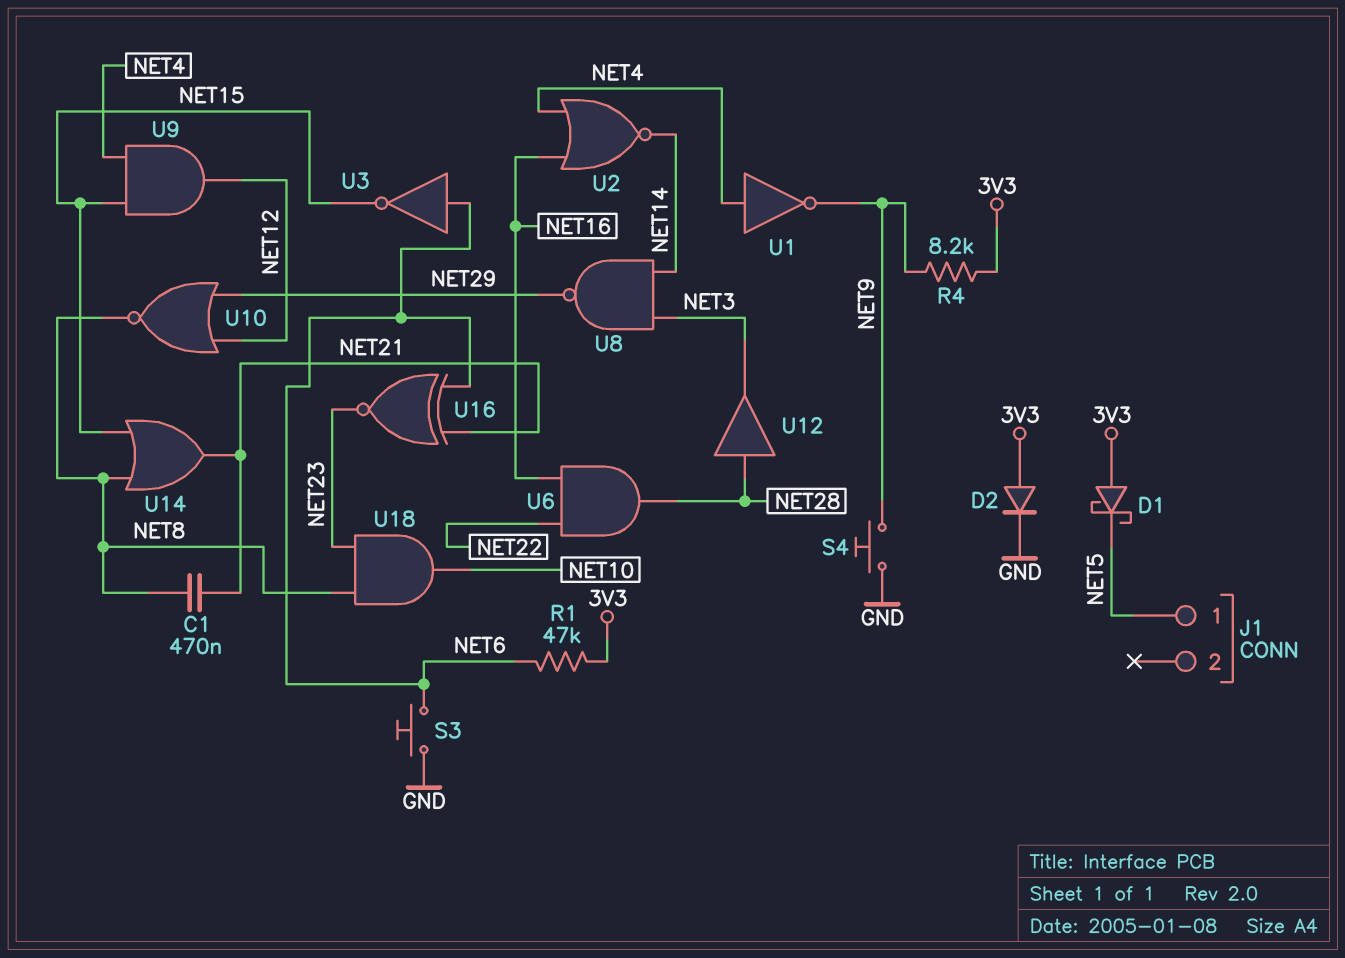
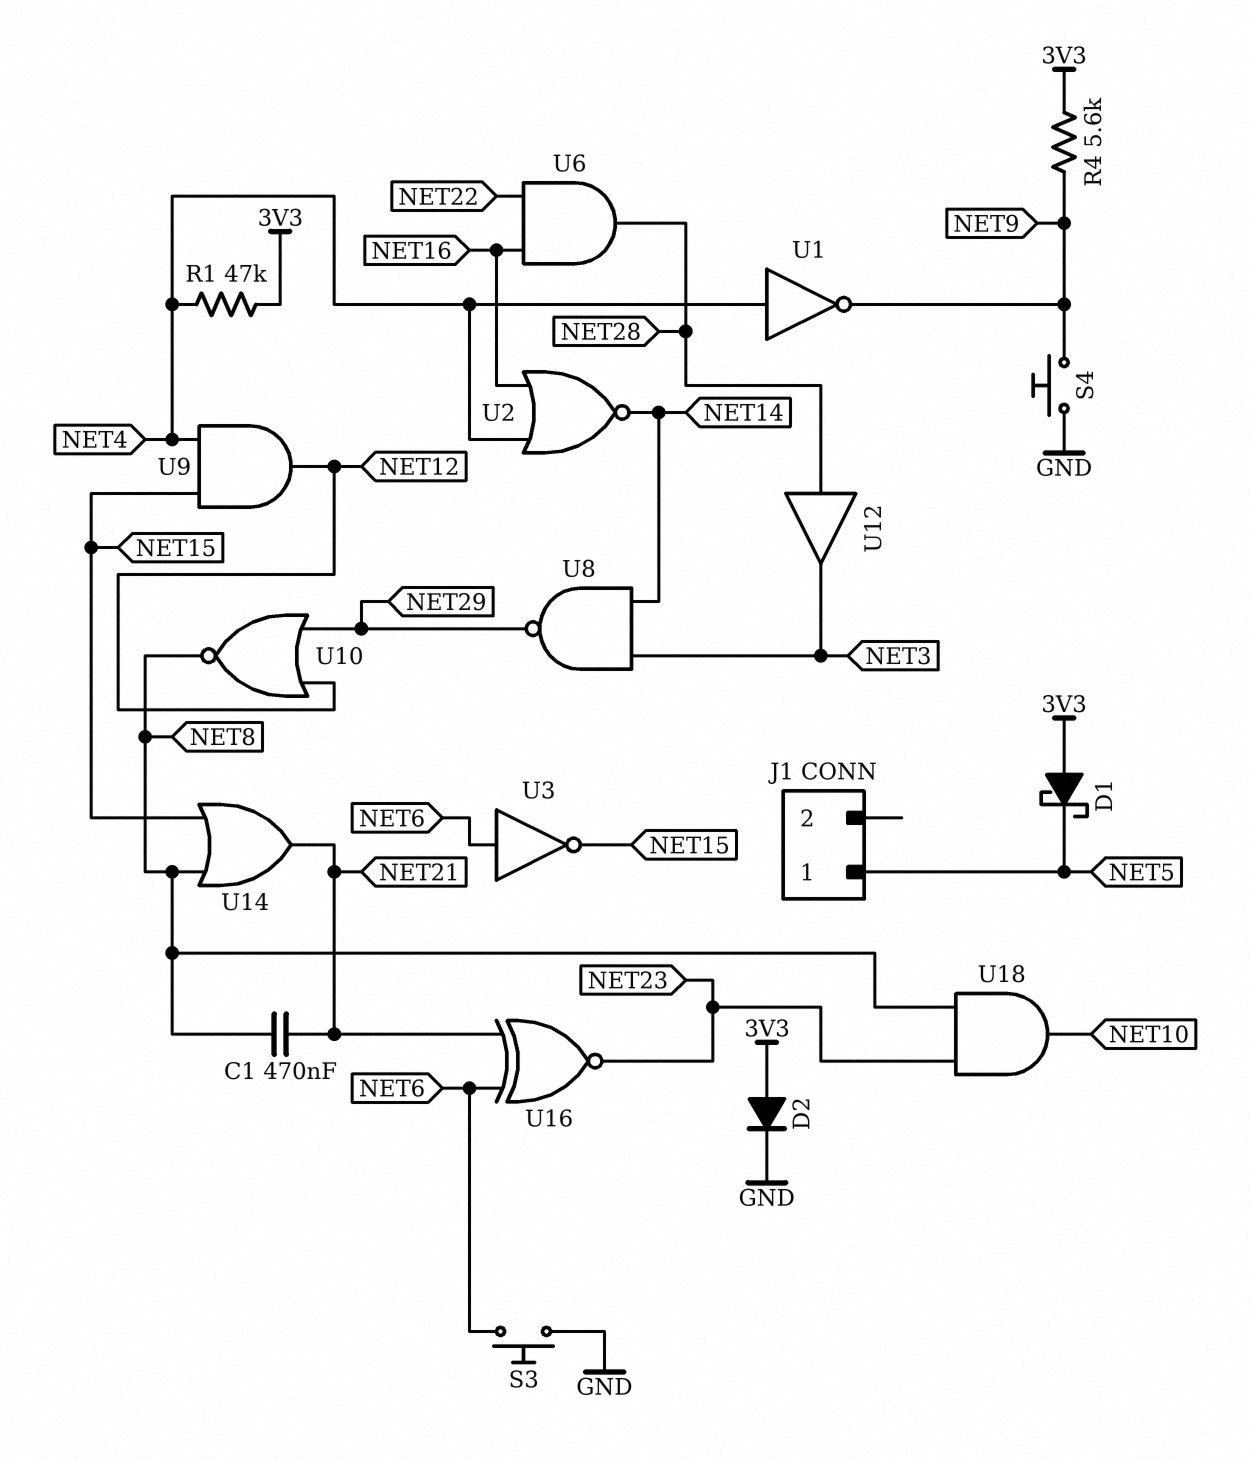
R1: 47k (3V3, NET6) -> 47k (3V3, NET4)
R4: 8.2k (3V3, NET9) -> 5.6k (3V3, NET9)

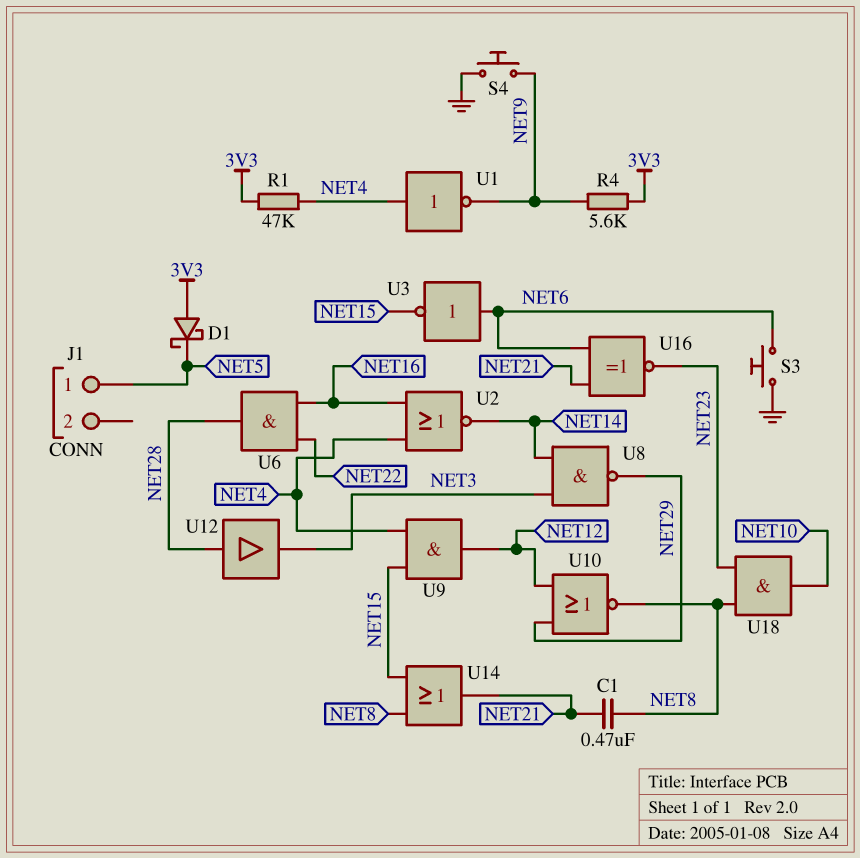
D2: diode (A 3V3, K GND) -> none

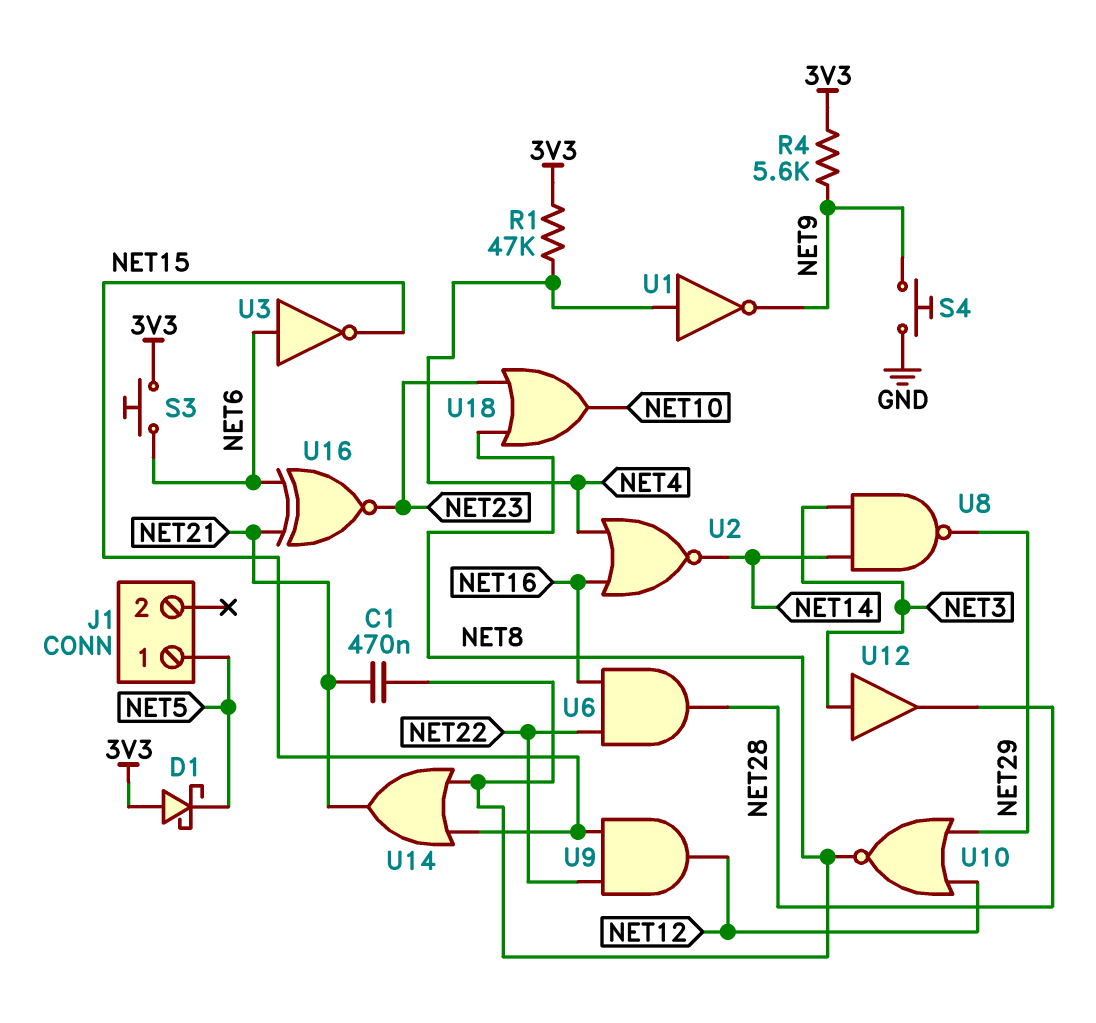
S3: button (GND, NET6) -> button (3V3, NET6)
U9: AND (in NET4, in NET15, out NET12) -> AND (in NET15, in NET22, out NET12)
U12: buffer (in NET28, out NET3) -> buffer (in NET3, out NET28)
U18: AND (in NET8, in NET23, out NET10) -> OR (in NET8, in NET23, out NET10)

